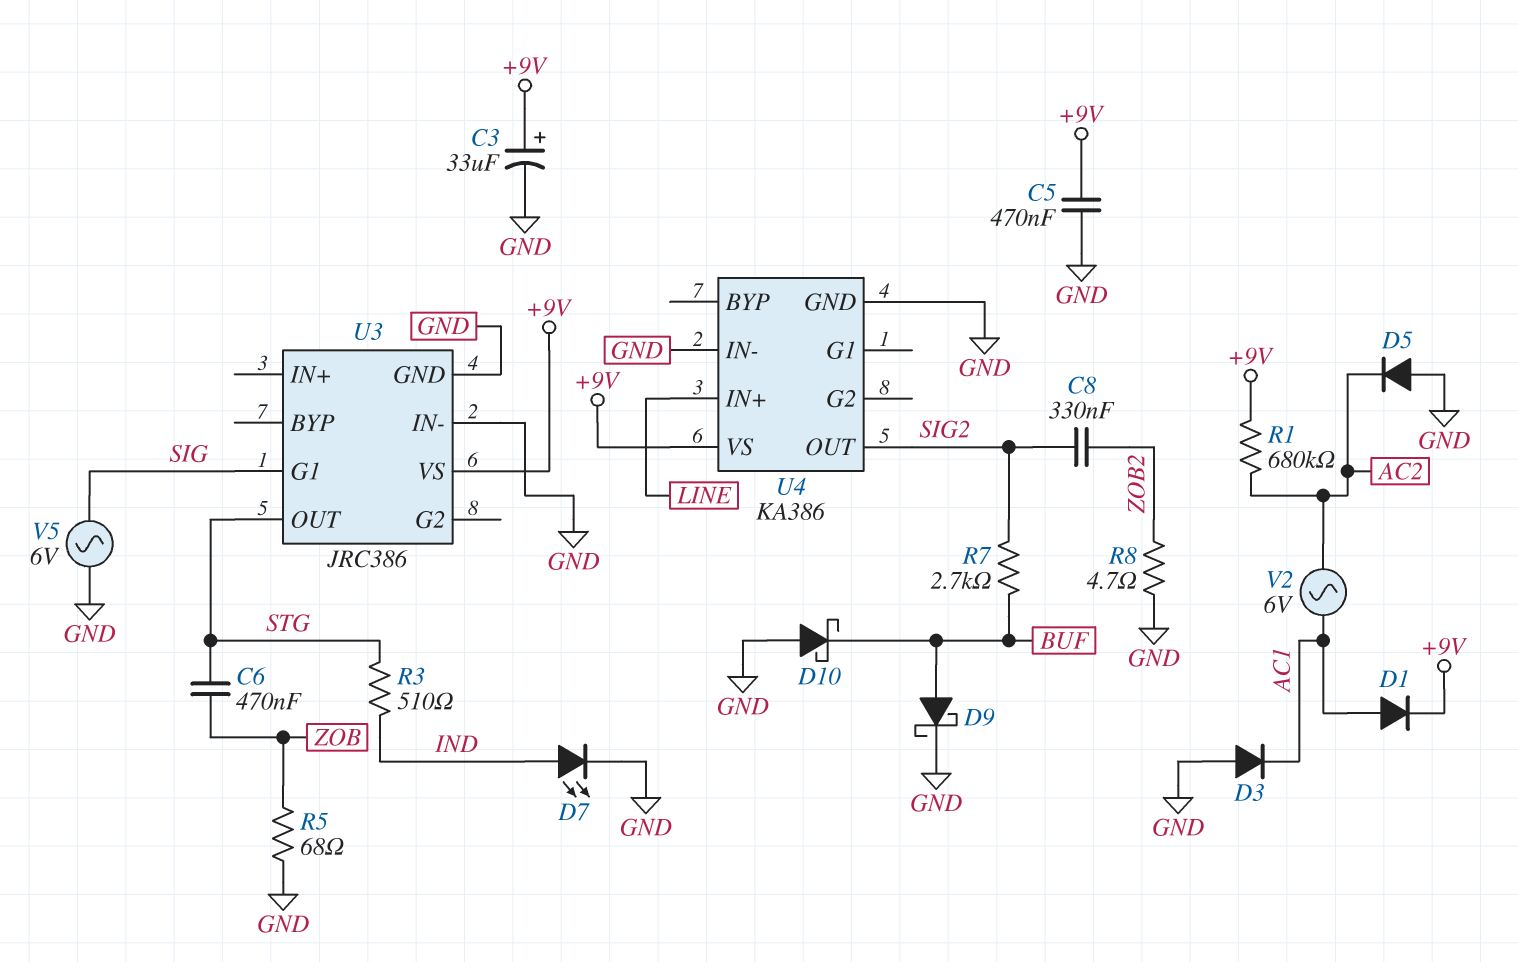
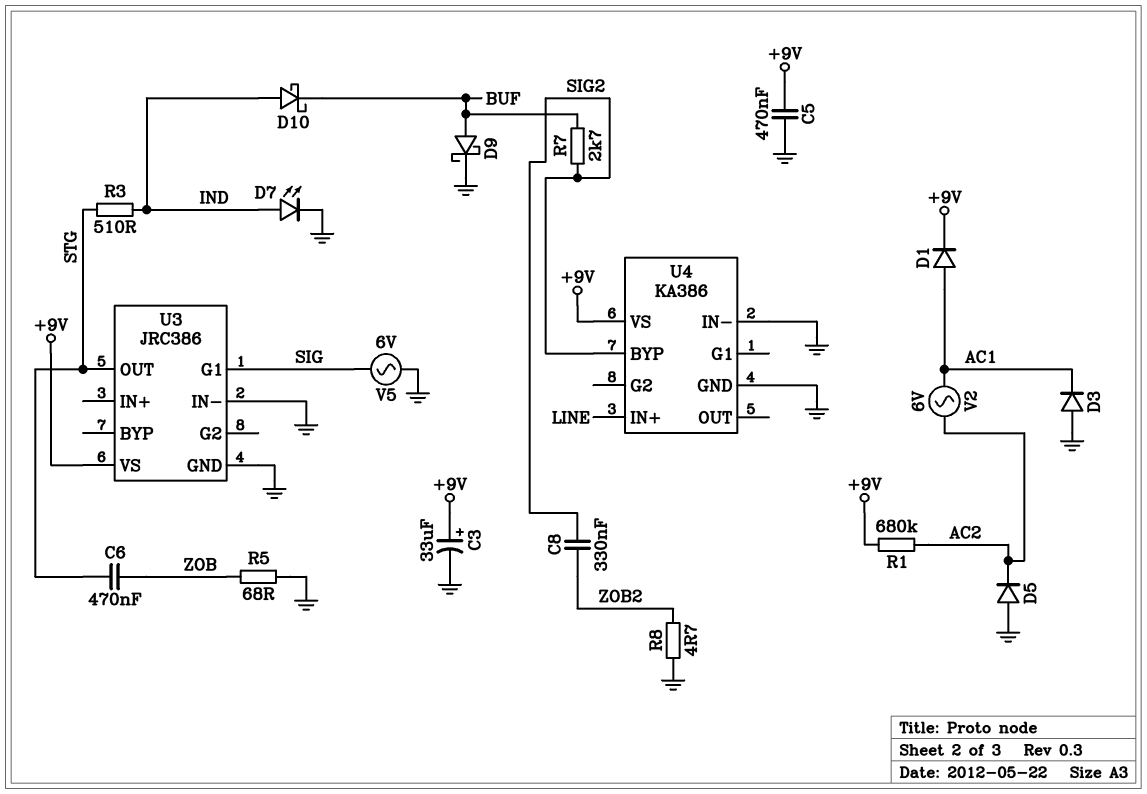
D10: schottky (A GND, K BUF) -> schottky (A IND, K BUF)
U4 pin BYP: none -> SIG2
U4 pin OUT: SIG2 -> none

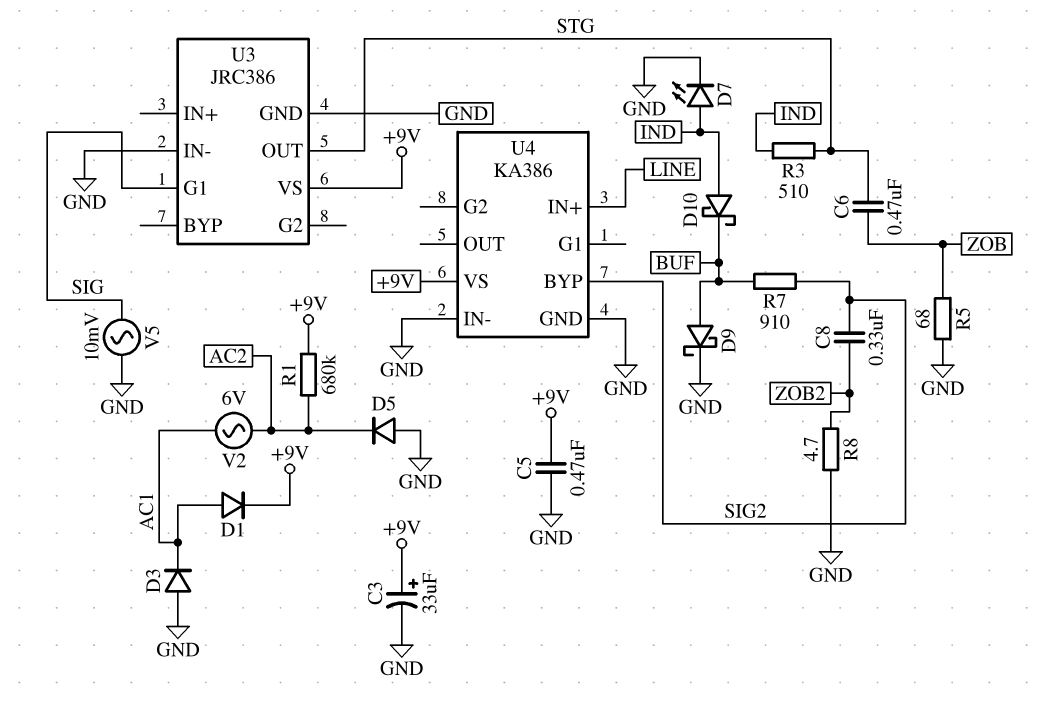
R7: 2.7k (BUF, SIG2) -> 910 (BUF, SIG2)
V5: AC 6V (GND, SIG) -> AC 10mV (GND, SIG)

